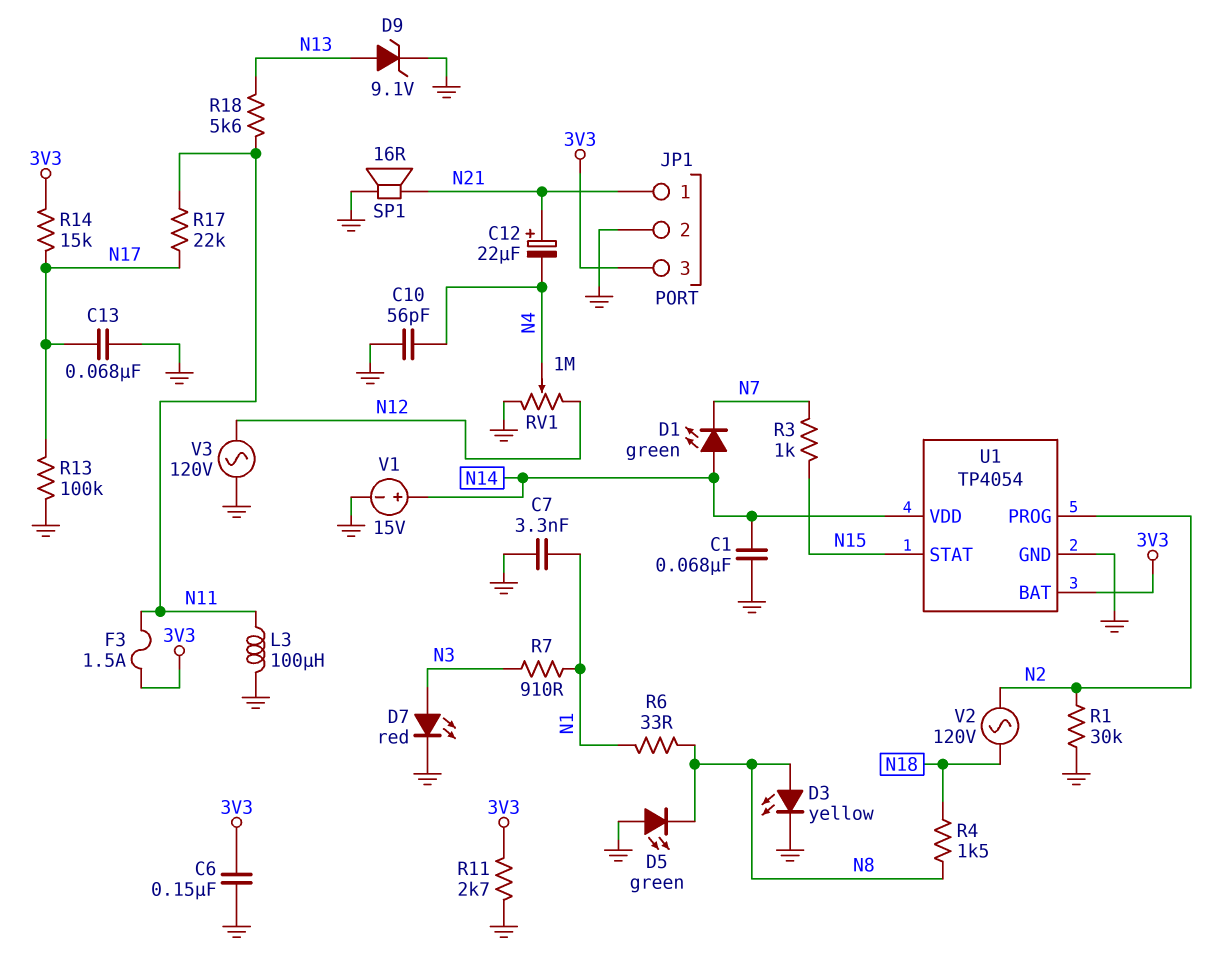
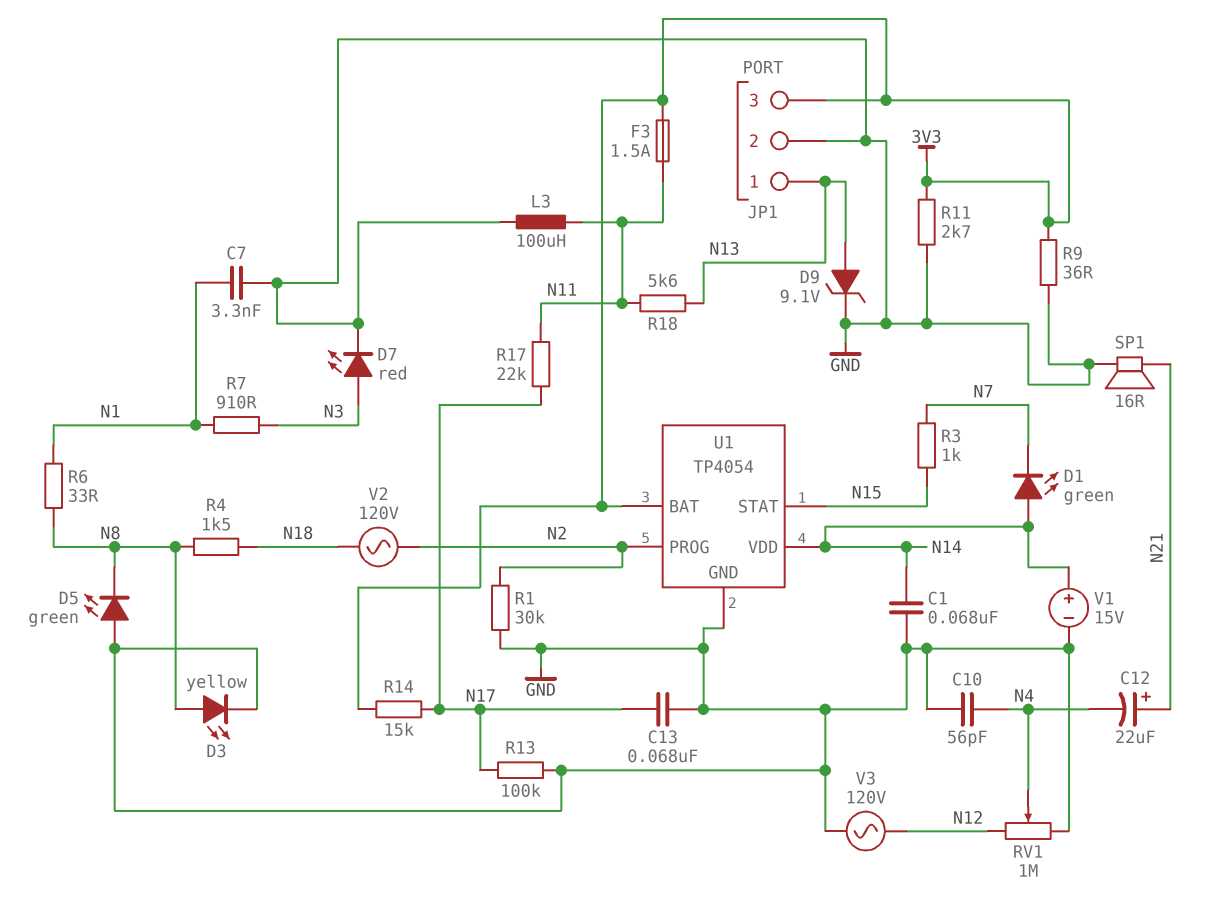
C6: 150nF (3V3, GND) -> none
JP1 pin 1: N21 -> N13
R9: none -> 36 (3V3, GND)

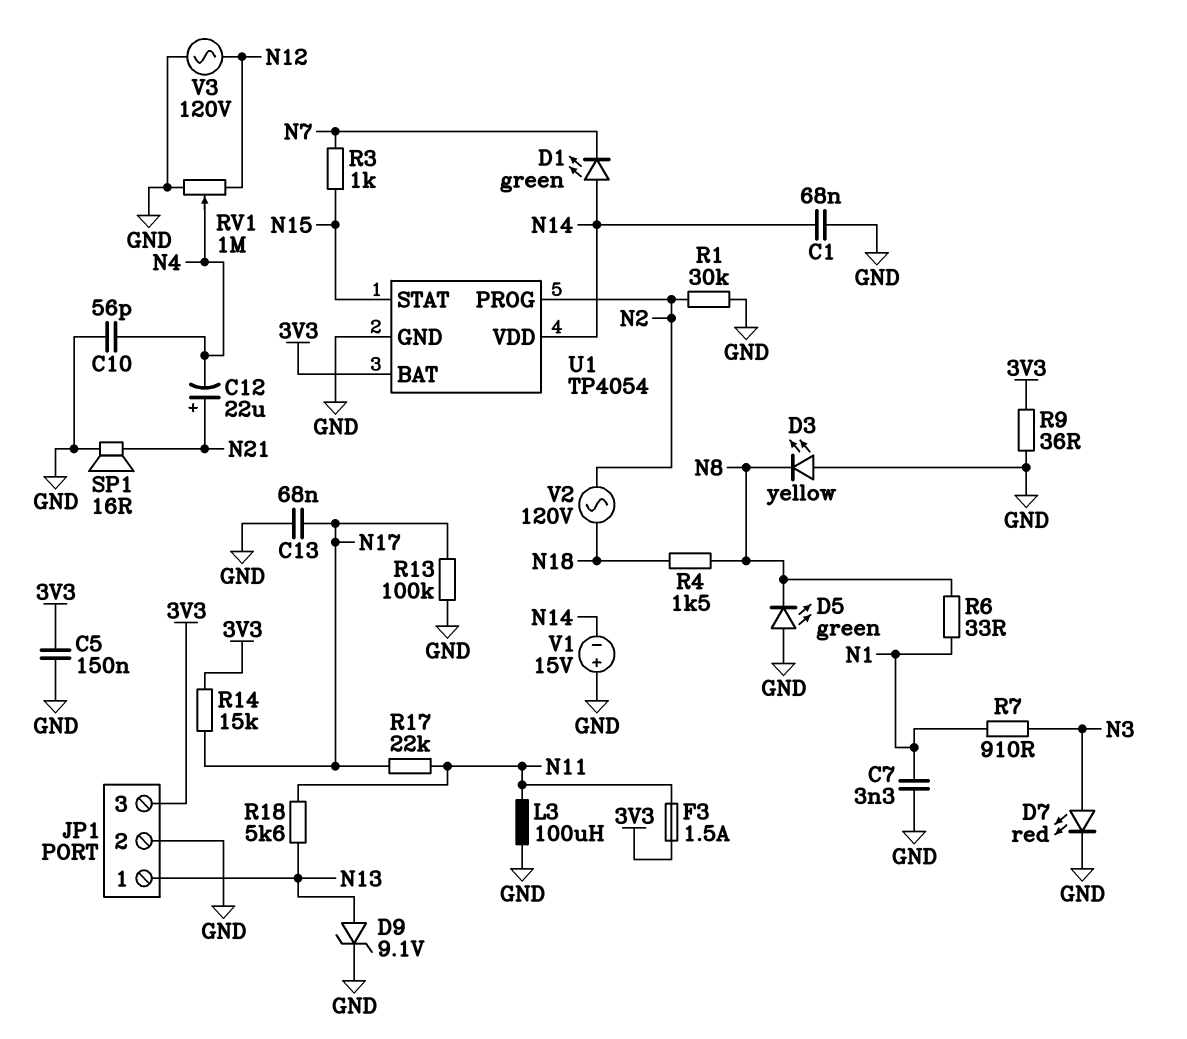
C5: none -> 150nF (3V3, GND)
D3: LED yellow (A N8, K GND) -> LED yellow (A GND, K N8)
R11: 2.7k (3V3, GND) -> none
V1: 15V (plus N14, minus GND) -> 15V (plus GND, minus N14)

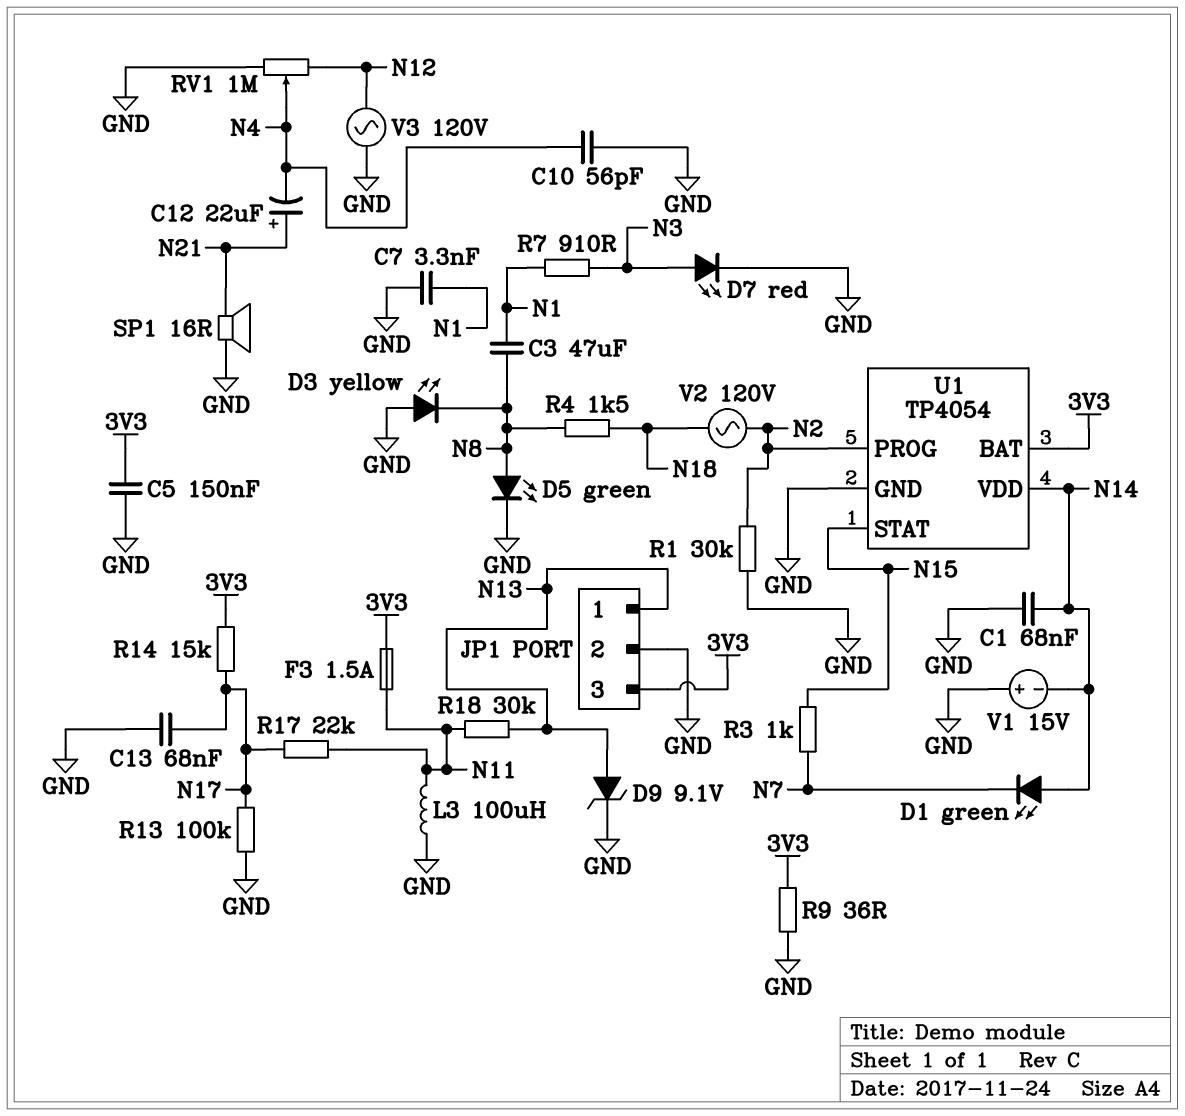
C3: none -> 47uF (N1, N8)
D5: LED green (A GND, K N8) -> LED green (A N8, K GND)
R6: 33 (N1, N8) -> none
R18: 5.6k (N11, N13) -> 30k (N11, N13)

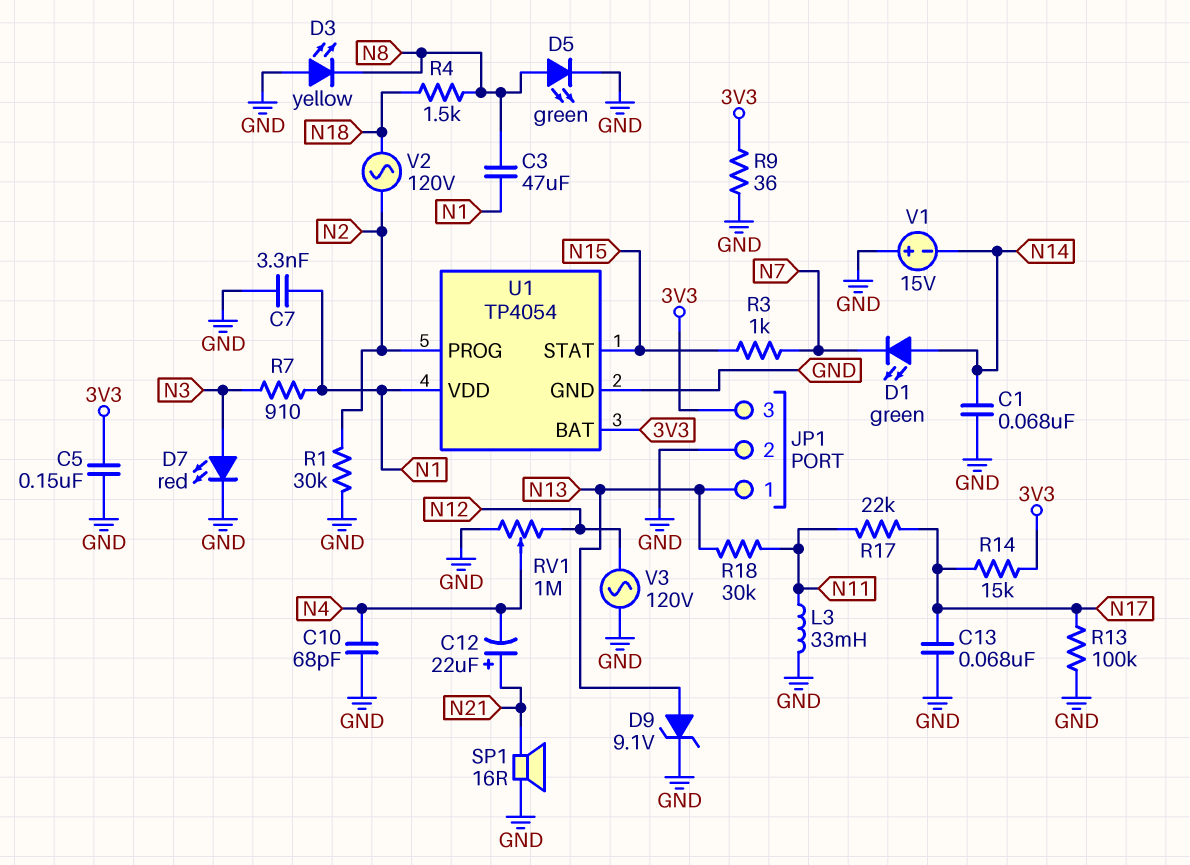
C10: 56pF (GND, N4) -> 68pF (GND, N4)
F3: 1.5A (3V3, N11) -> none
L3: 100uH (GND, N11) -> 33mH (GND, N11)
U1 pin VDD: N14 -> N1

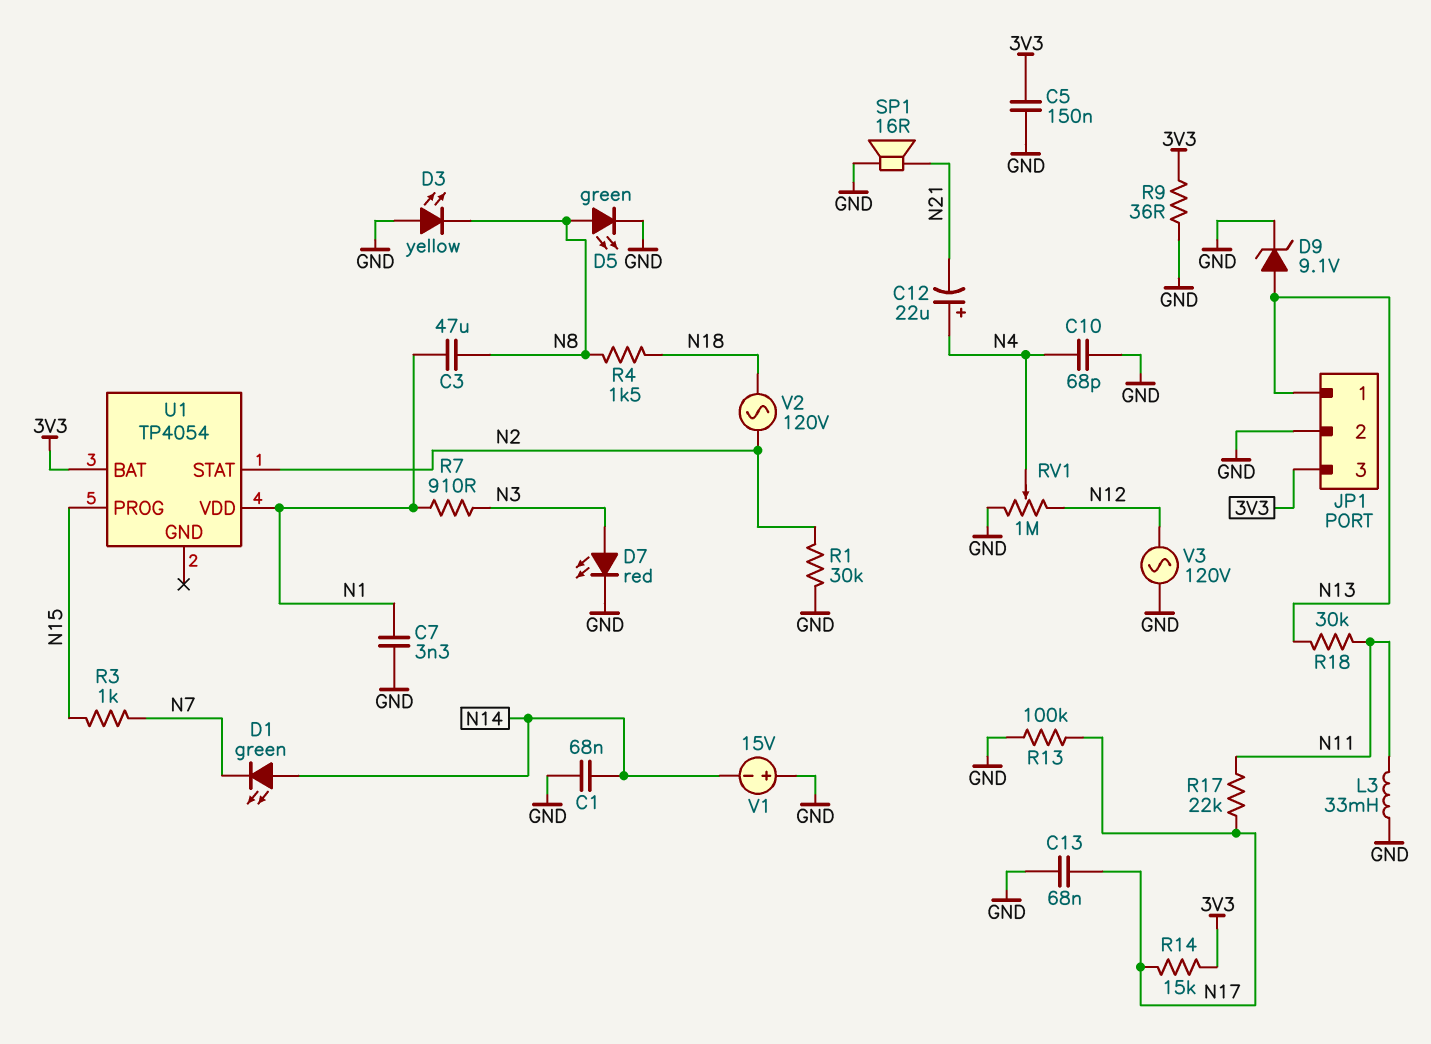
C12: 22uF (plus N21, minus N4) -> 22uF (plus N4, minus N21)
U1 pin GND: GND -> none
U1 pin PROG: N2 -> N15
U1 pin STAT: N15 -> N2

